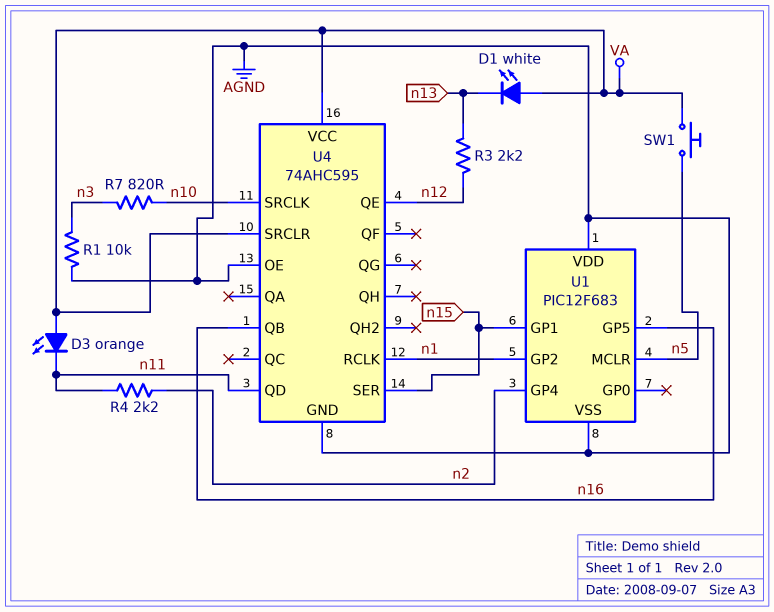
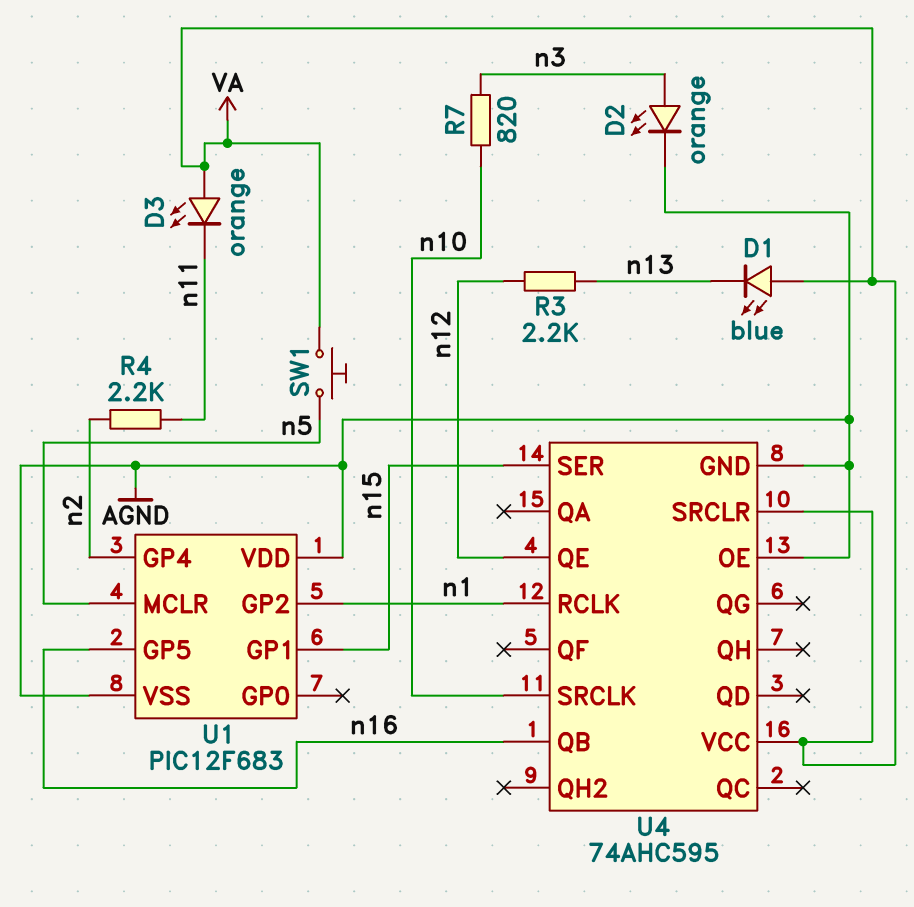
D1: LED white (A VA, K n13) -> LED blue (A VA, K n13)
D2: none -> LED orange (A n3, K AGND)
R1: 10k (AGND, n3) -> none
U4 pin QD: n11 -> none

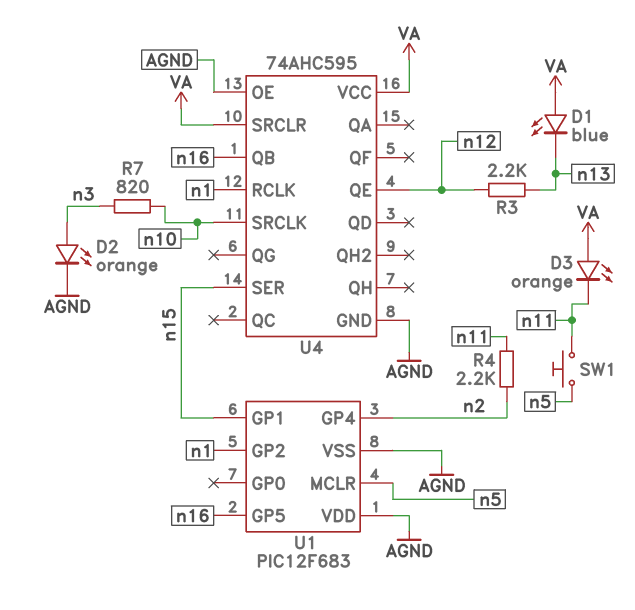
SW1: button (VA, n5) -> button (n5, n11)

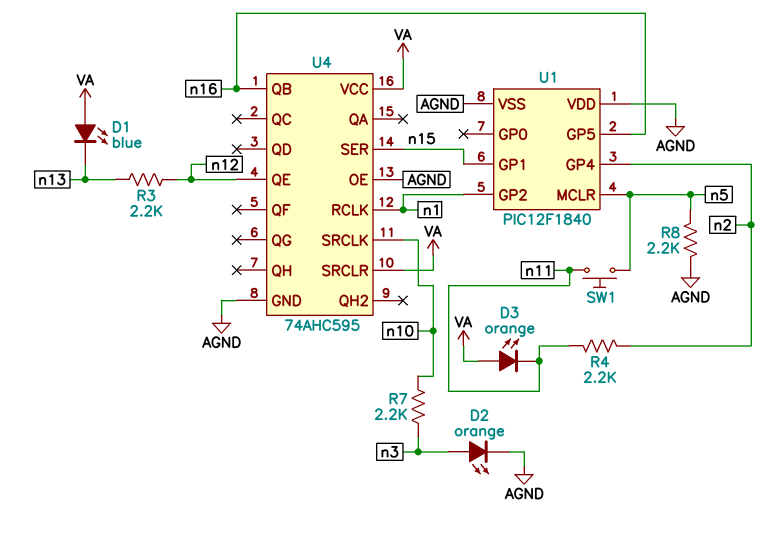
R7: 820 (n3, n10) -> 2.2k (n3, n10)
R8: none -> 2.2k (AGND, n5)
U1: PIC12F683 -> PIC12F1840

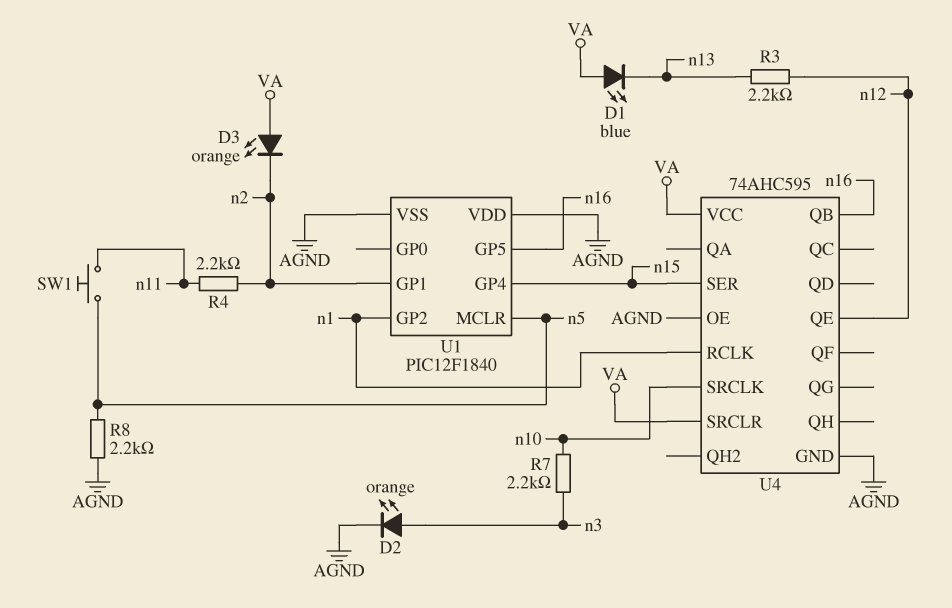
D3: LED orange (A VA, K n11) -> LED orange (A VA, K n2)
U1 pin GP1: n15 -> n2
U1 pin GP4: n2 -> n15

